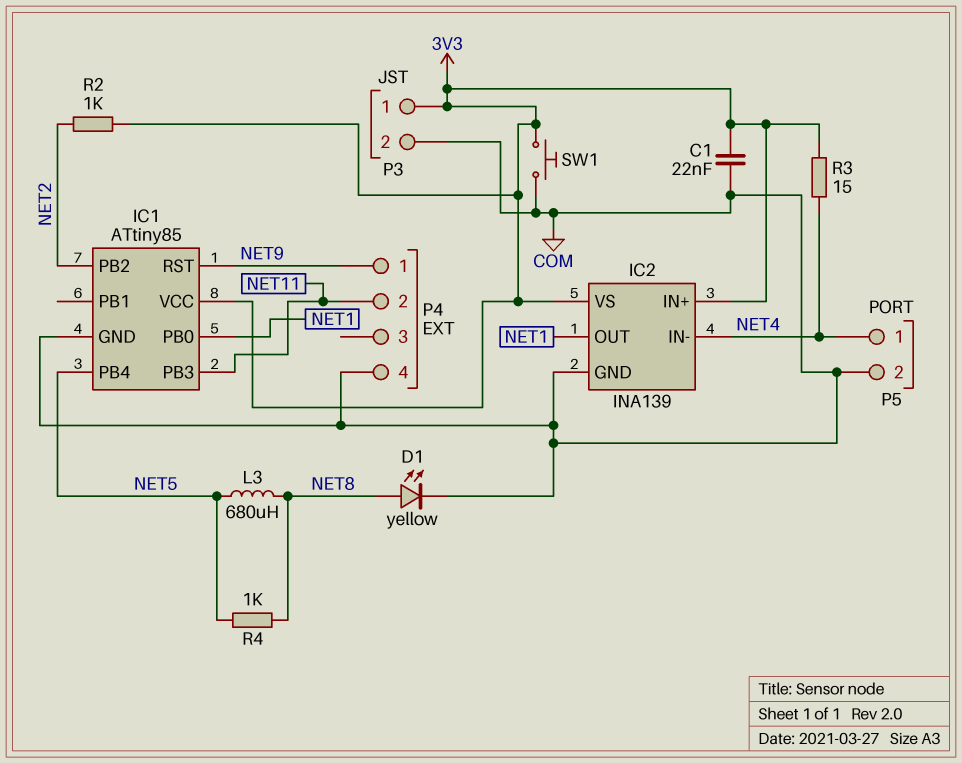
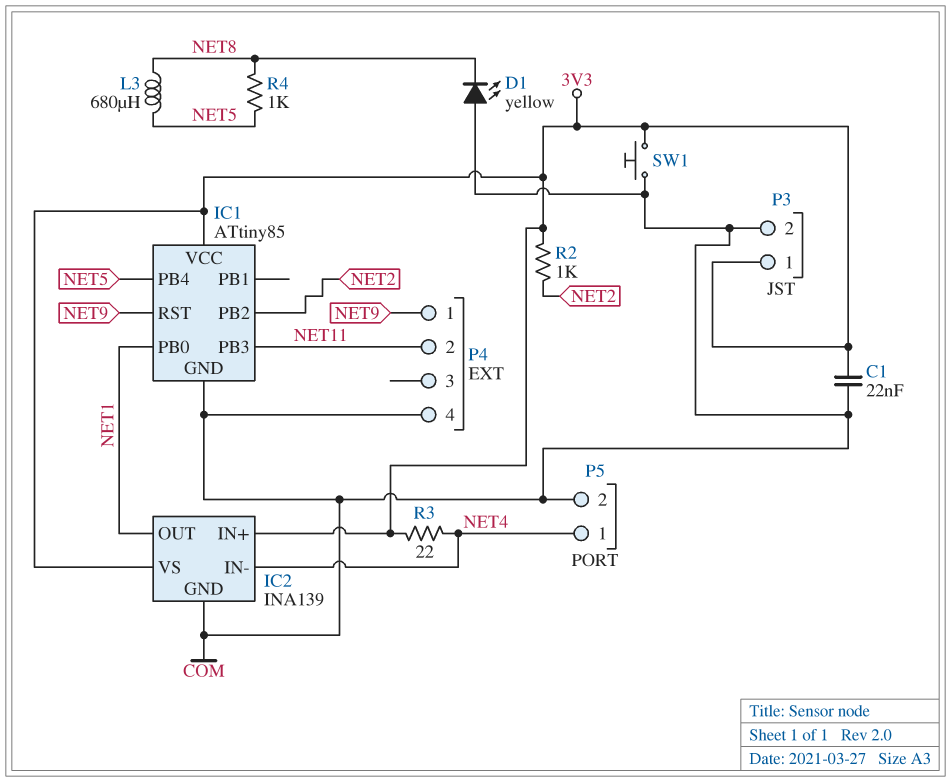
D1: LED yellow (A NET8, K COM) -> LED yellow (A COM, K NET8)
R3: 15 (3V3, NET4) -> 22 (3V3, NET4)

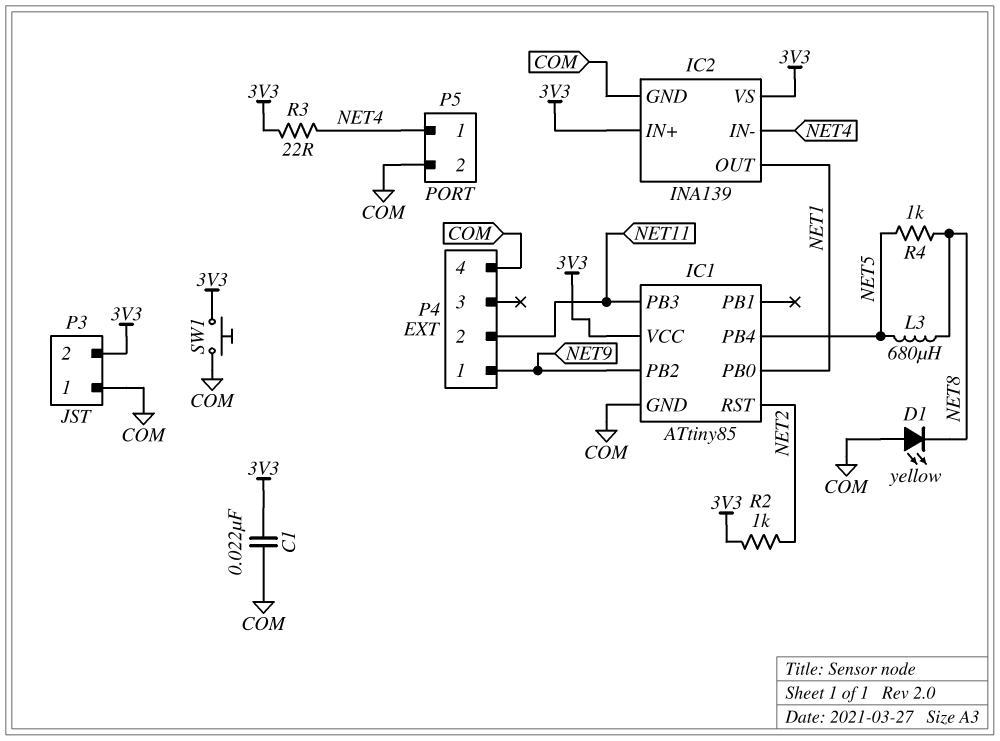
IC1 pin PB2: NET2 -> NET9
IC1 pin RST: NET9 -> NET2
P3 pin 1: 3V3 -> COM
P3 pin 2: COM -> 3V3

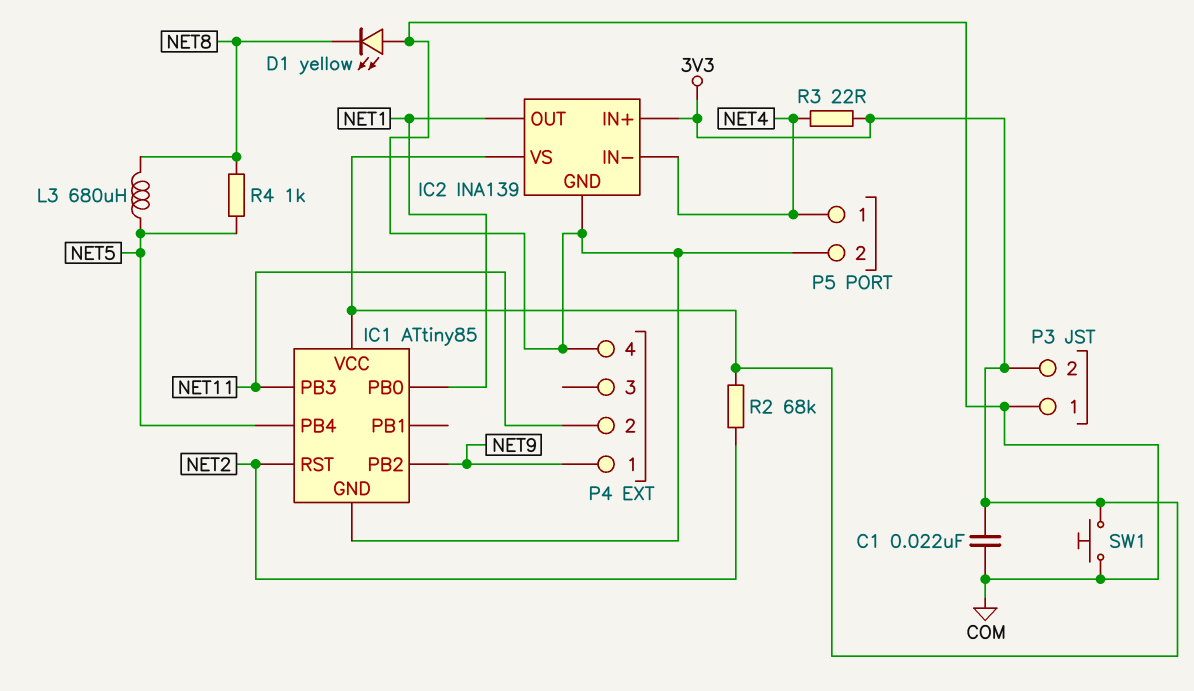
R2: 1k (3V3, NET2) -> 68k (3V3, NET2)

